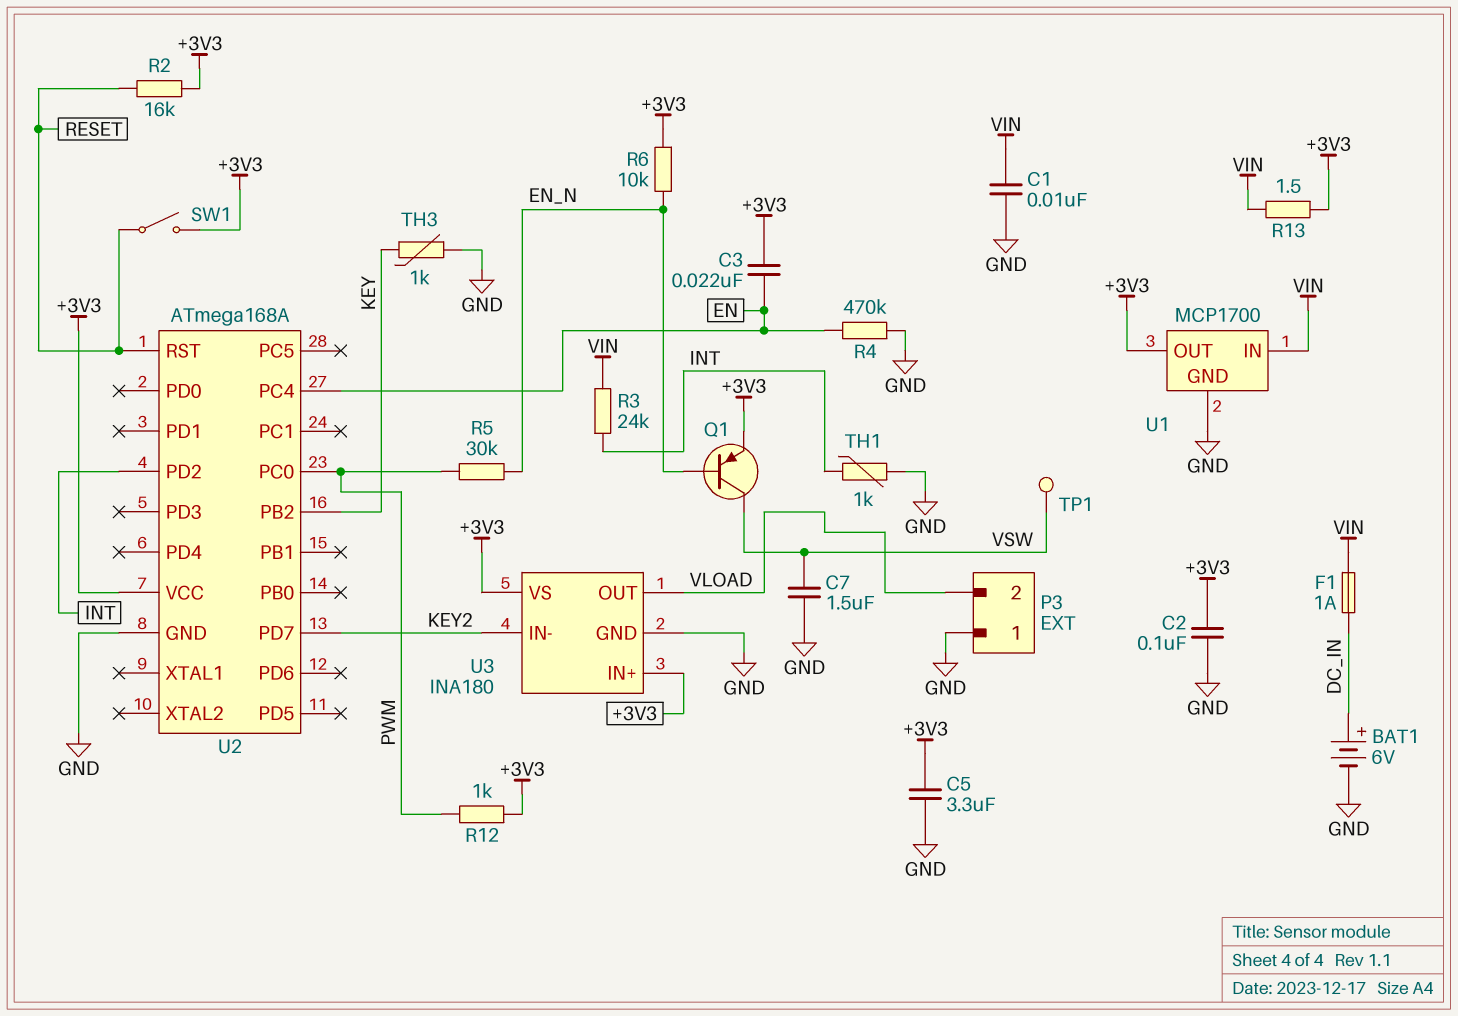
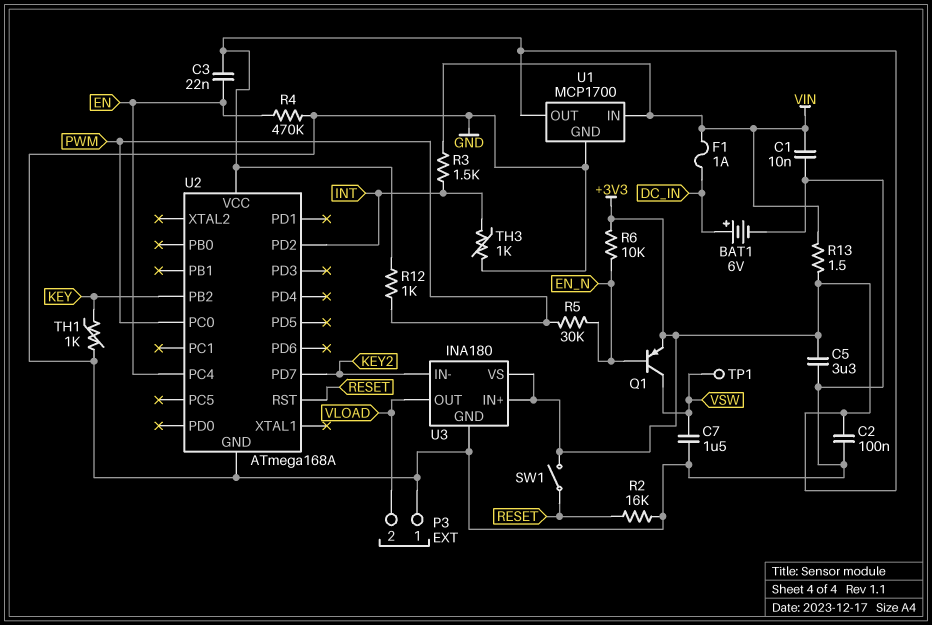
R2: 16k (+3V3, RESET) -> 16k (GND, RESET)
R3: 24k (INT, VIN) -> 1.5k (INT, VIN)
TH1: 1k (GND, INT) -> 1k (GND, KEY)
TH3: 1k (GND, KEY) -> 1k (GND, INT)

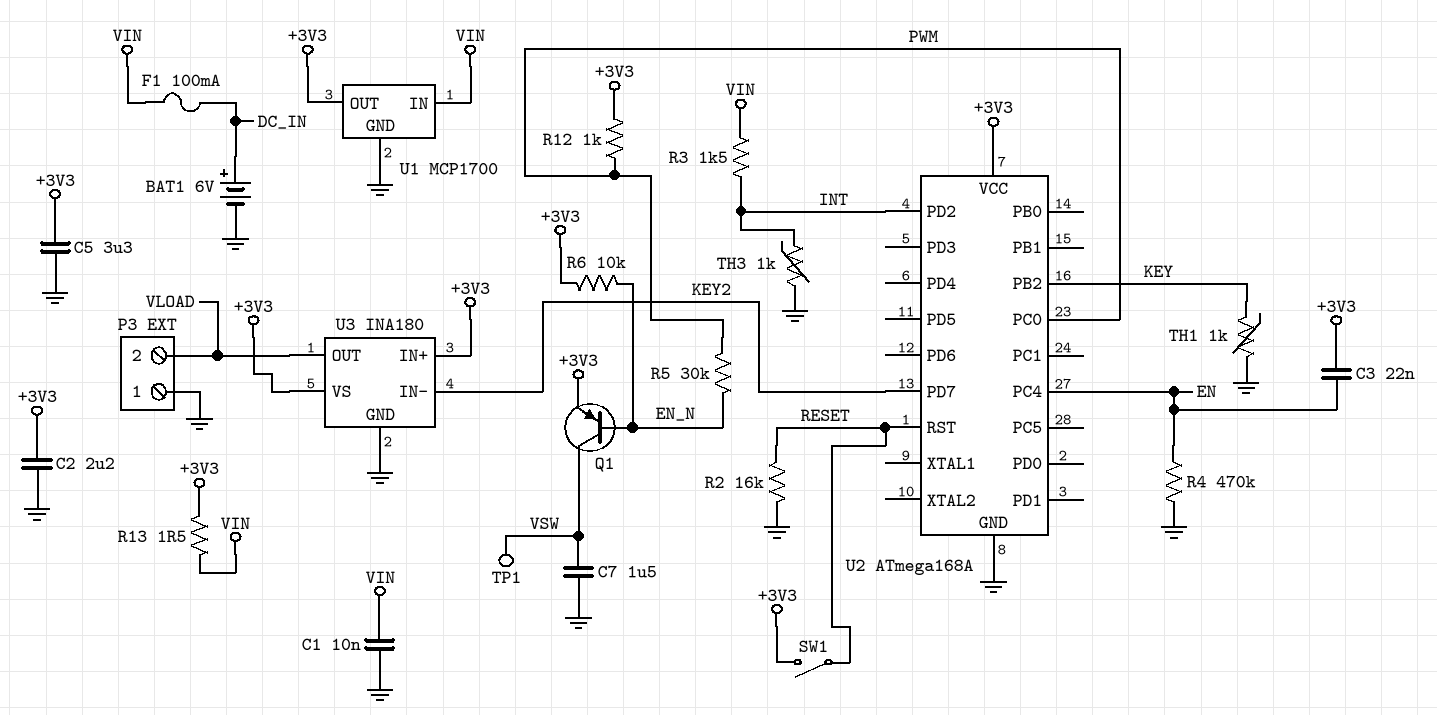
C2: 100nF (+3V3, GND) -> 2.2uF (+3V3, GND)
F1: 1A (DC_IN, VIN) -> 100mA (DC_IN, VIN)

